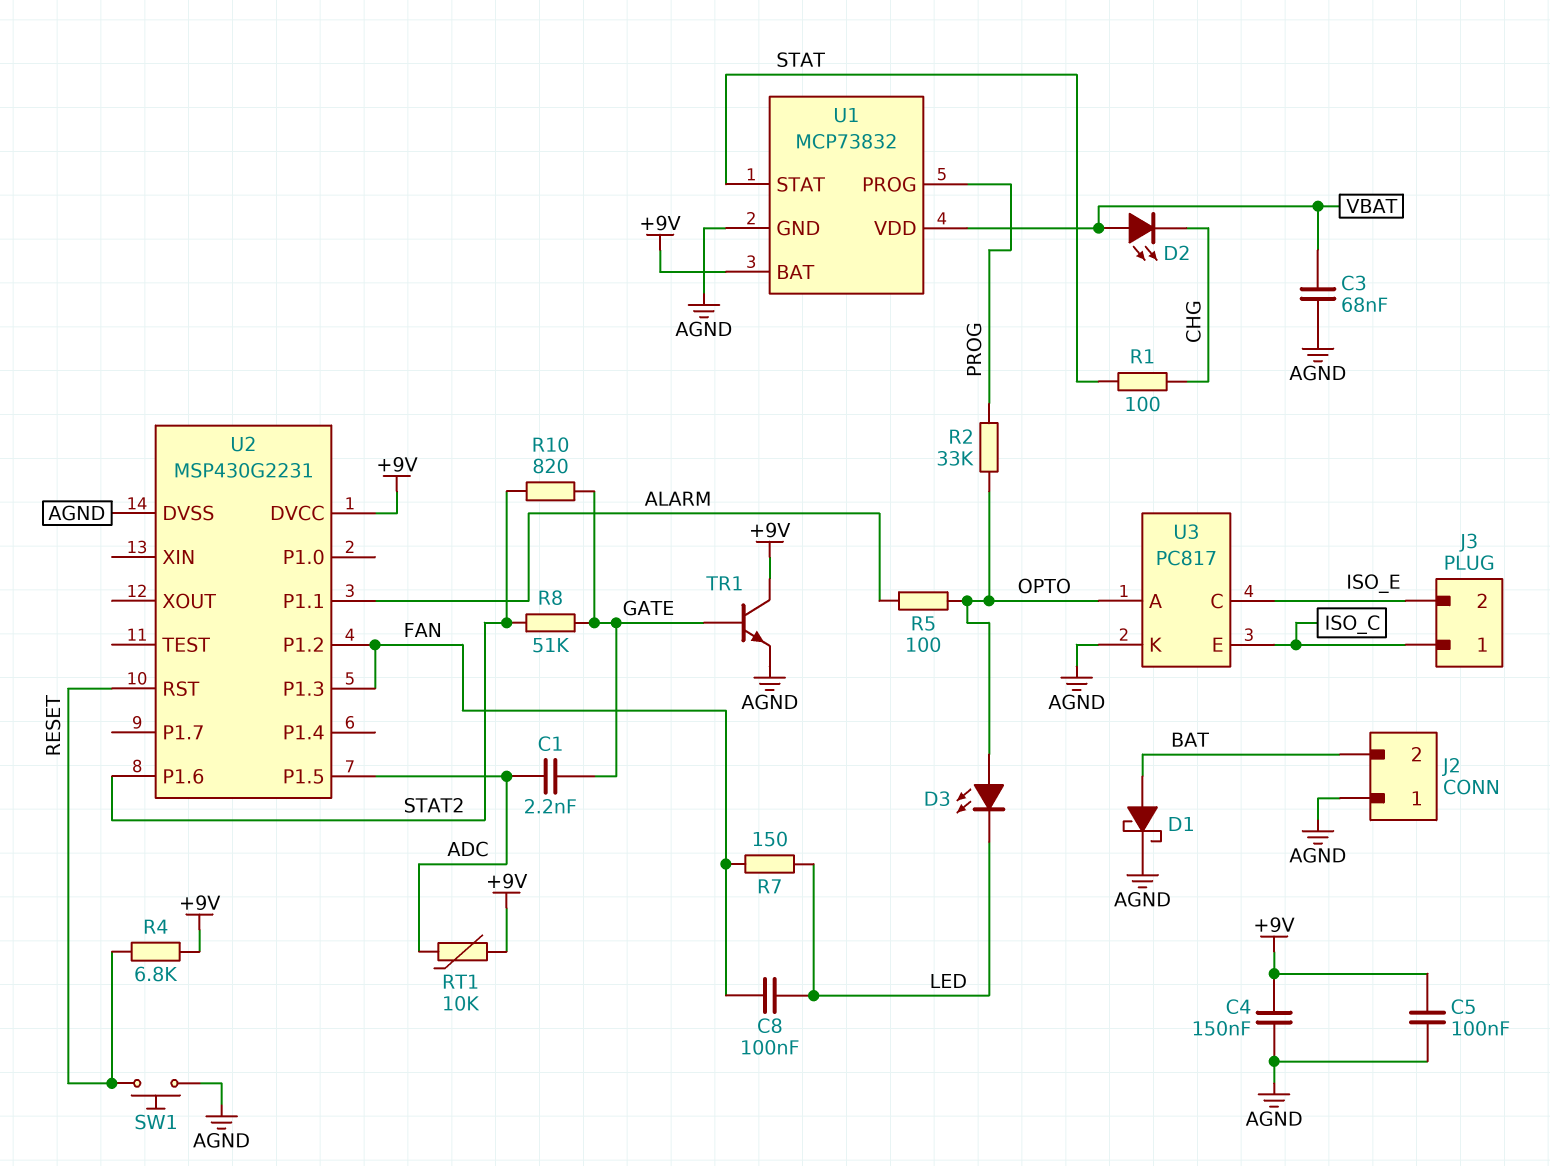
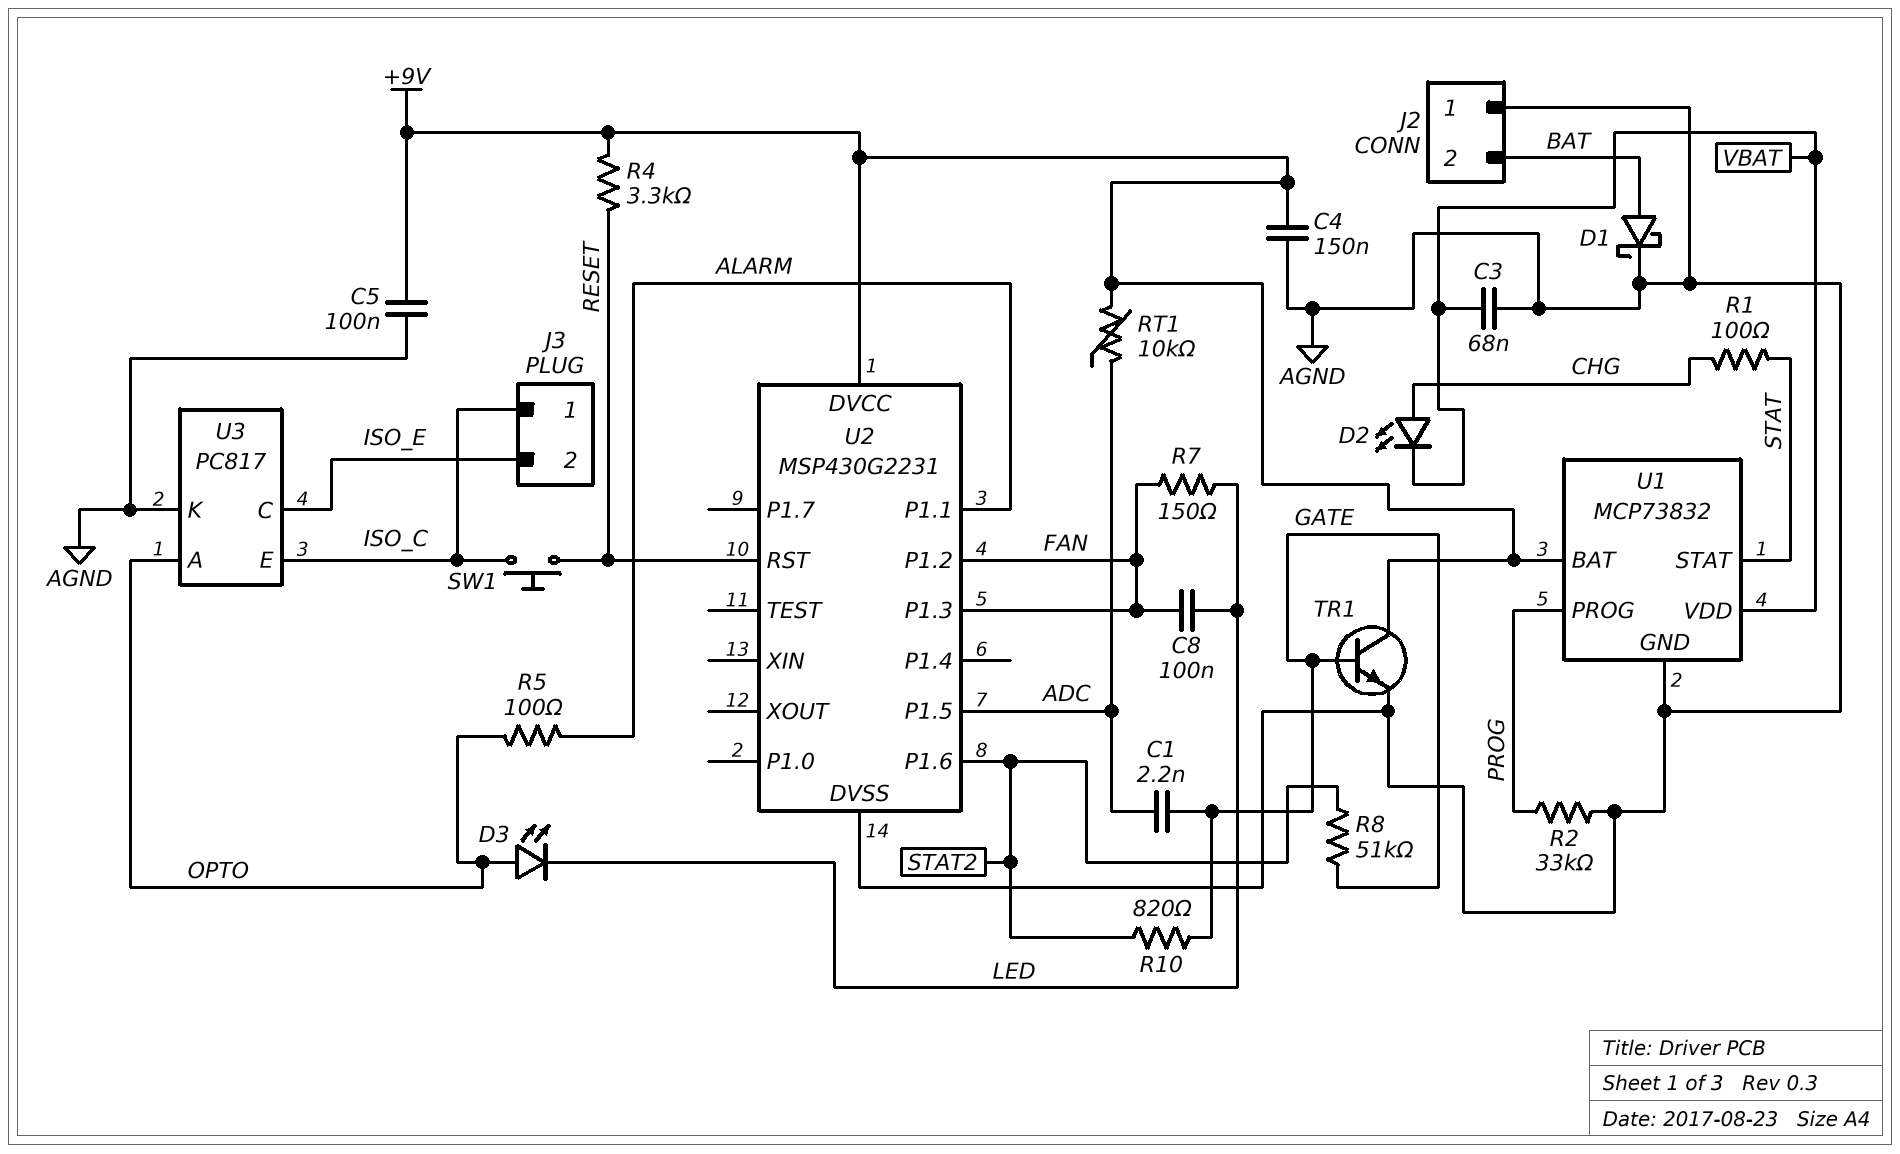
D2: LED (A VBAT, K CHG) -> LED (A CHG, K VBAT)
R2: 33k (OPTO, PROG) -> 33k (AGND, PROG)
R4: 6.8k (+9V, RESET) -> 3.3k (+9V, RESET)
SW1: button (AGND, RESET) -> button (ISO_C, RESET)

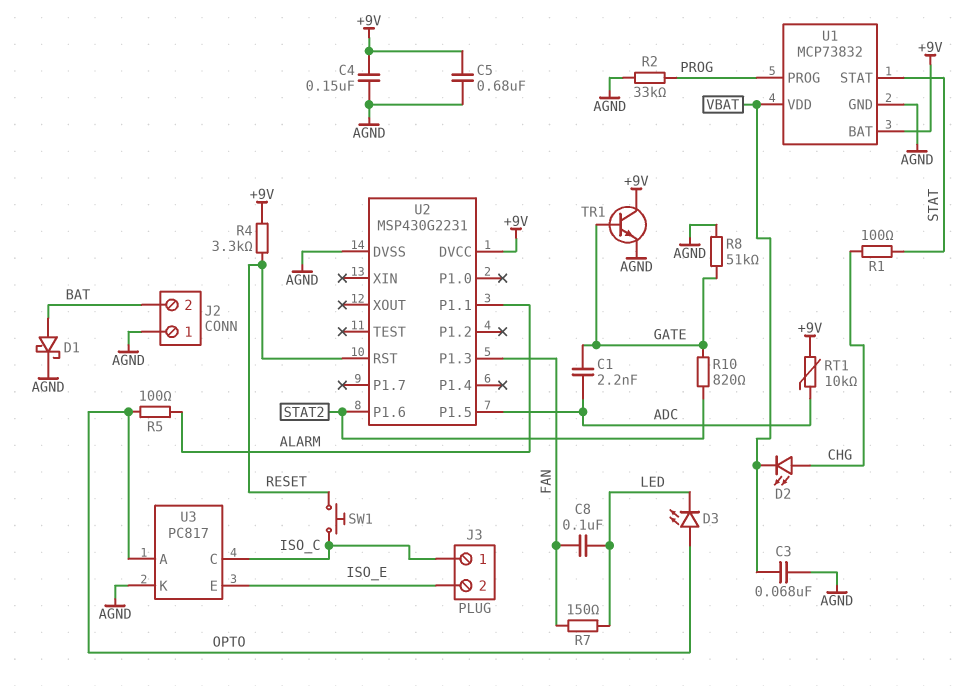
C5: 100nF (+9V, AGND) -> 680nF (+9V, AGND)
R8: 51k (GATE, STAT2) -> 51k (AGND, GATE)
U2 pin P1.2: FAN -> none
U3 pin C: ISO_E -> ISO_C
U3 pin E: ISO_C -> ISO_E

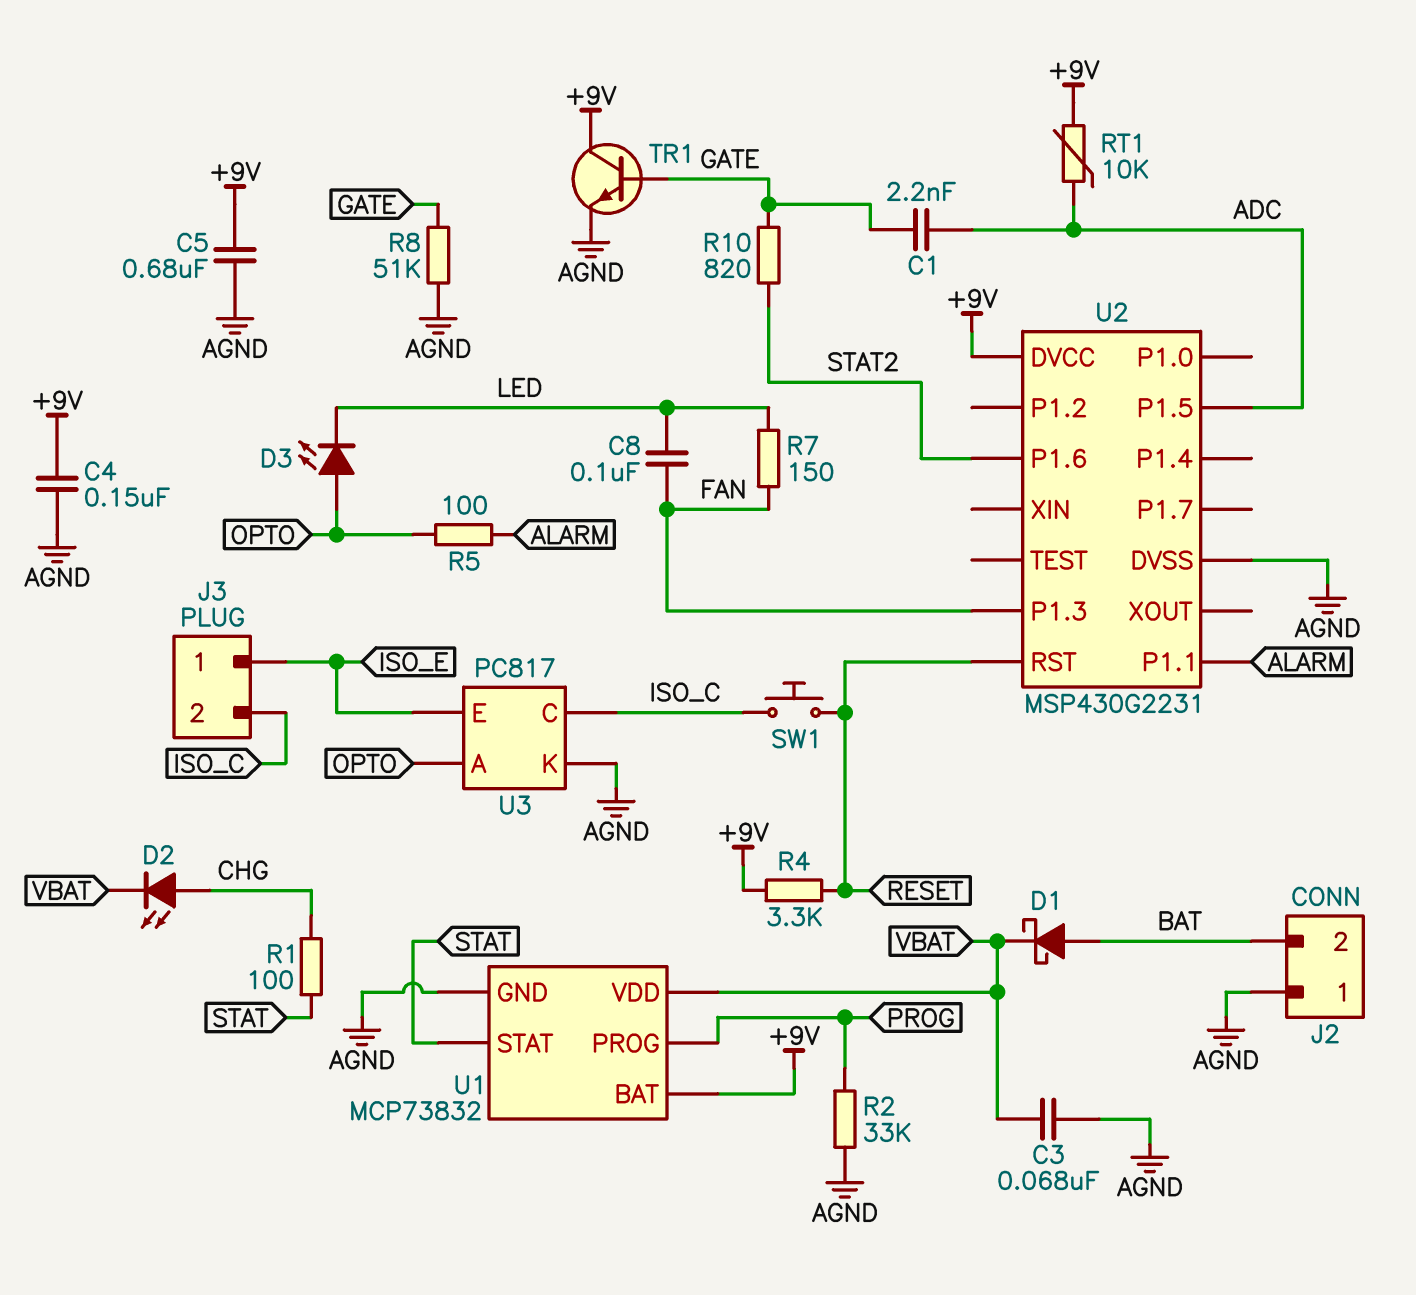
D1: schottky (A BAT, K AGND) -> schottky (A BAT, K VBAT)
J3 pin 1: ISO_C -> ISO_E
J3 pin 2: ISO_E -> ISO_C

